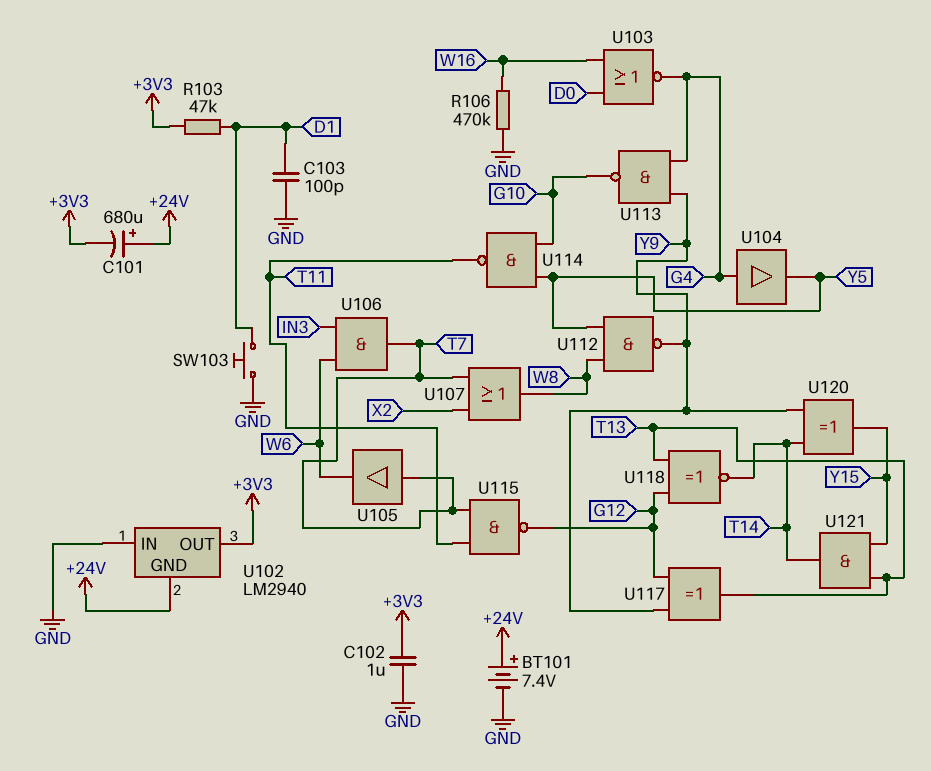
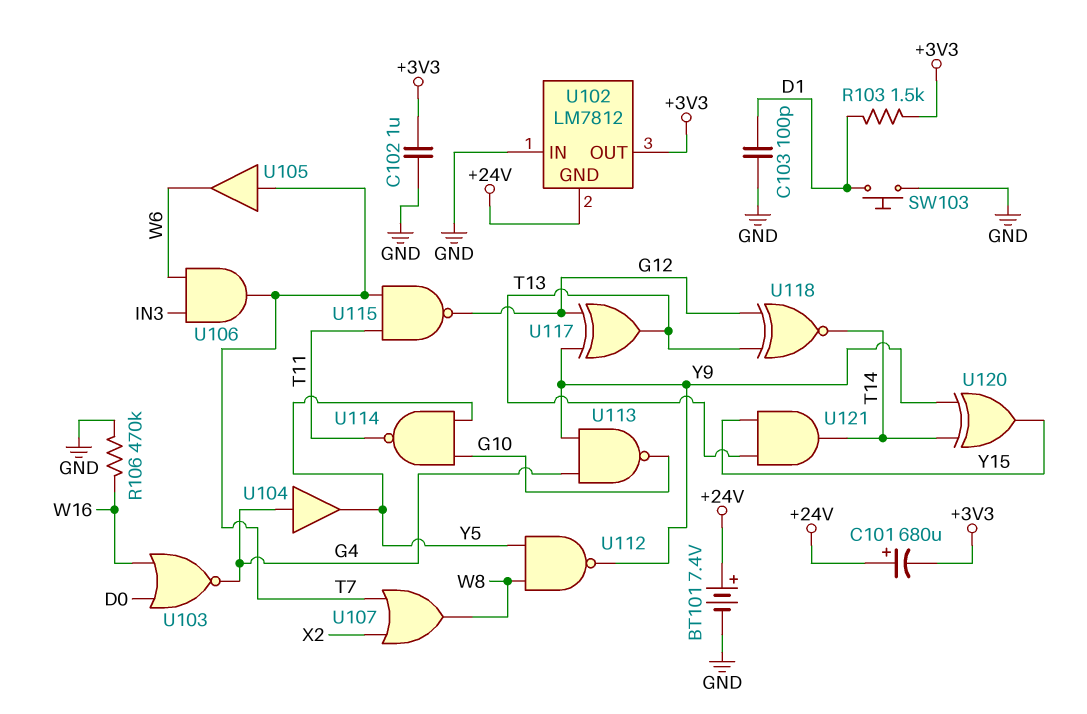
R103: 47k (+3V3, D1) -> 1.5k (+3V3, D1)
U102: LM2940 -> LM7812

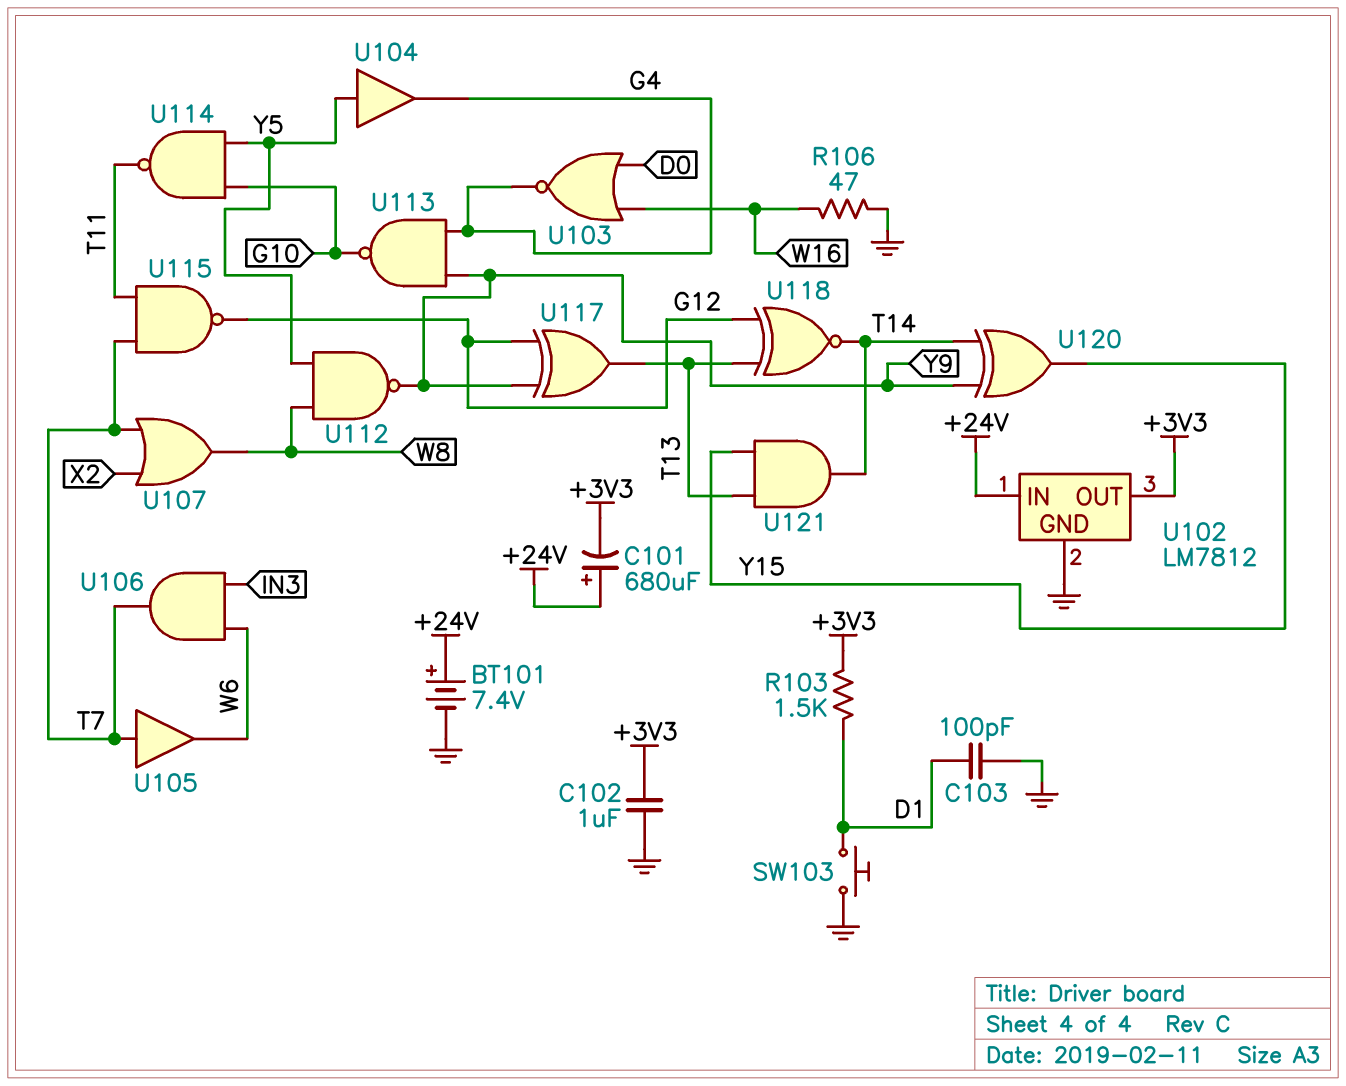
R106: 470k (GND, W16) -> 47 (GND, W16)
U102 pin GND: +24V -> GND
U102 pin IN: GND -> +24V
U104: buffer (in G4, out Y5) -> buffer (in Y5, out G4)

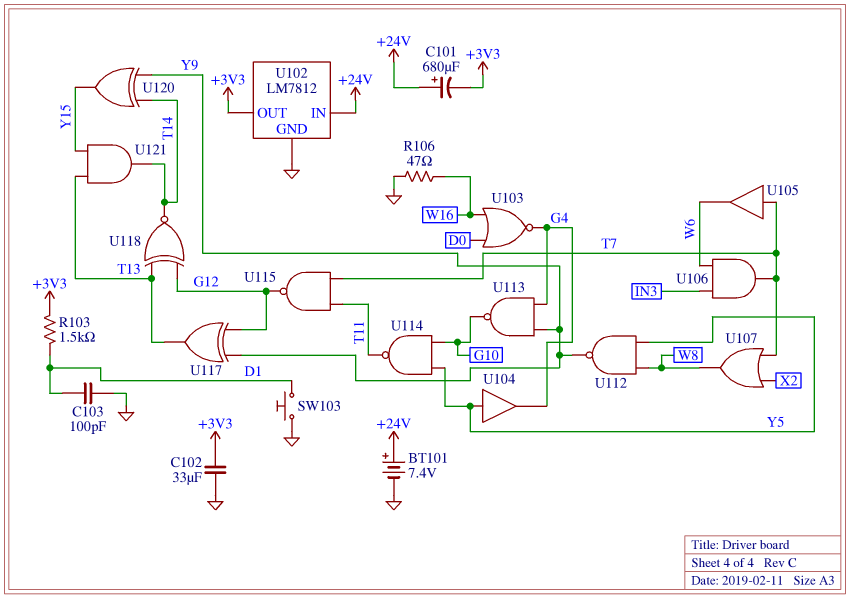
C102: 1uF (+3V3, GND) -> 33uF (+3V3, GND)

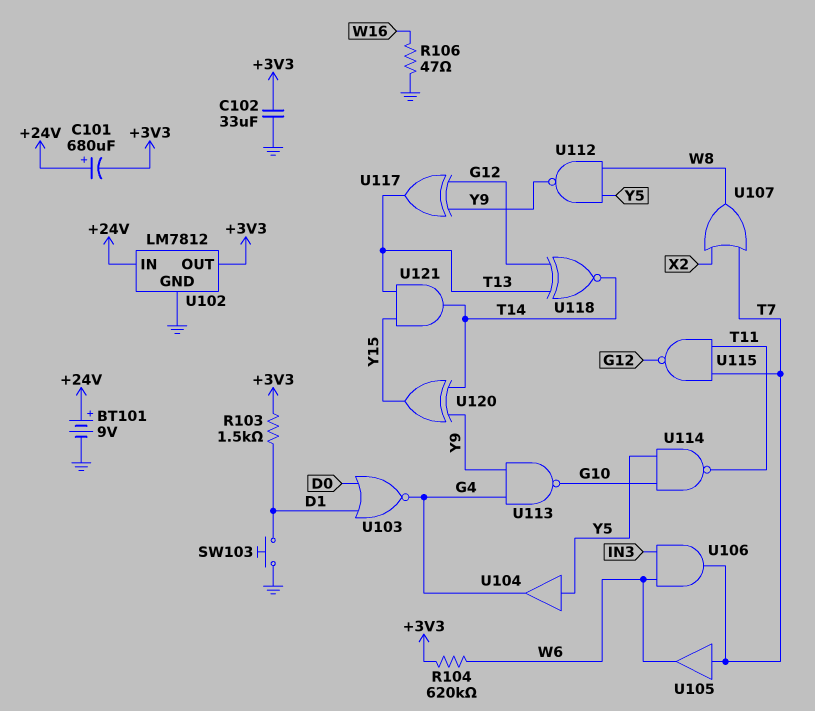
BT101: 7.4V (plus +24V, minus GND) -> 9V (plus +24V, minus GND)
C103: 100pF (D1, GND) -> none
R104: none -> 620k (+3V3, W6)
U103: NOR (in D0, in W16, out G4) -> NOR (in D0, in D1, out G4)

